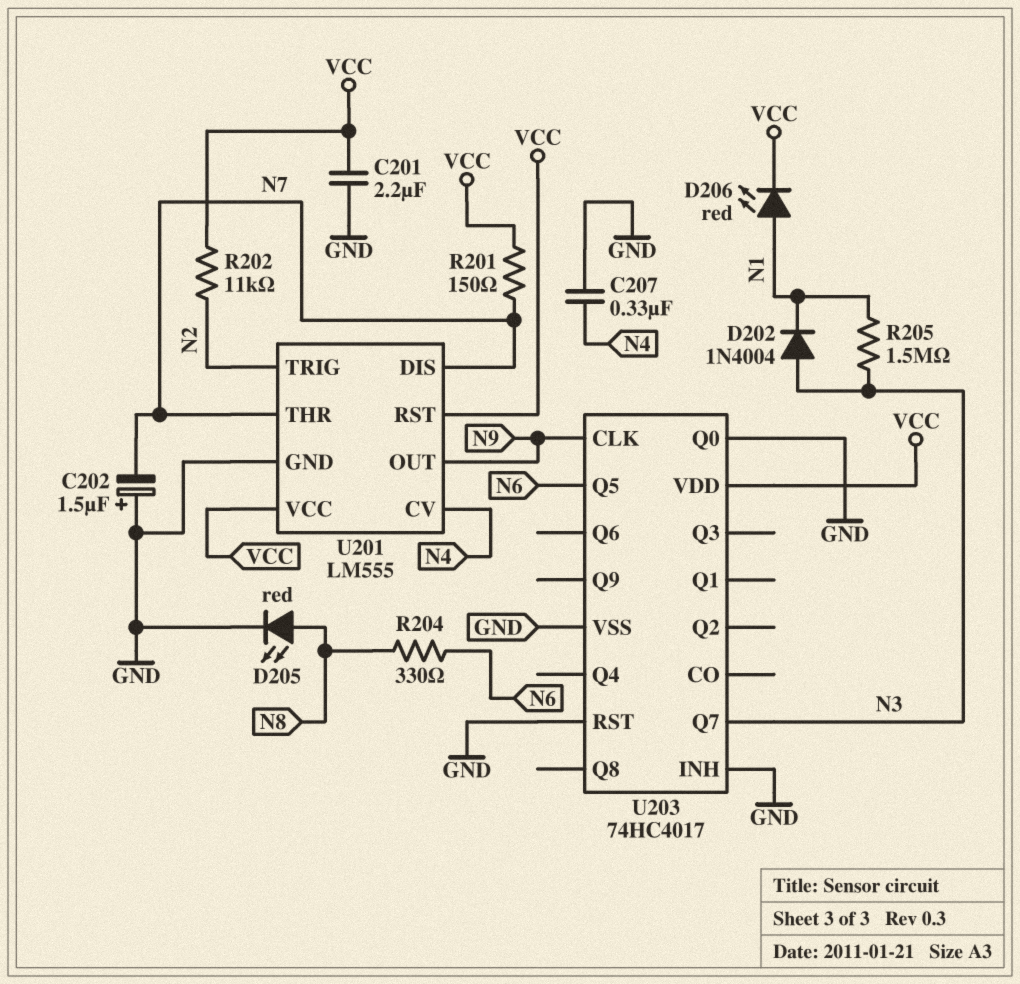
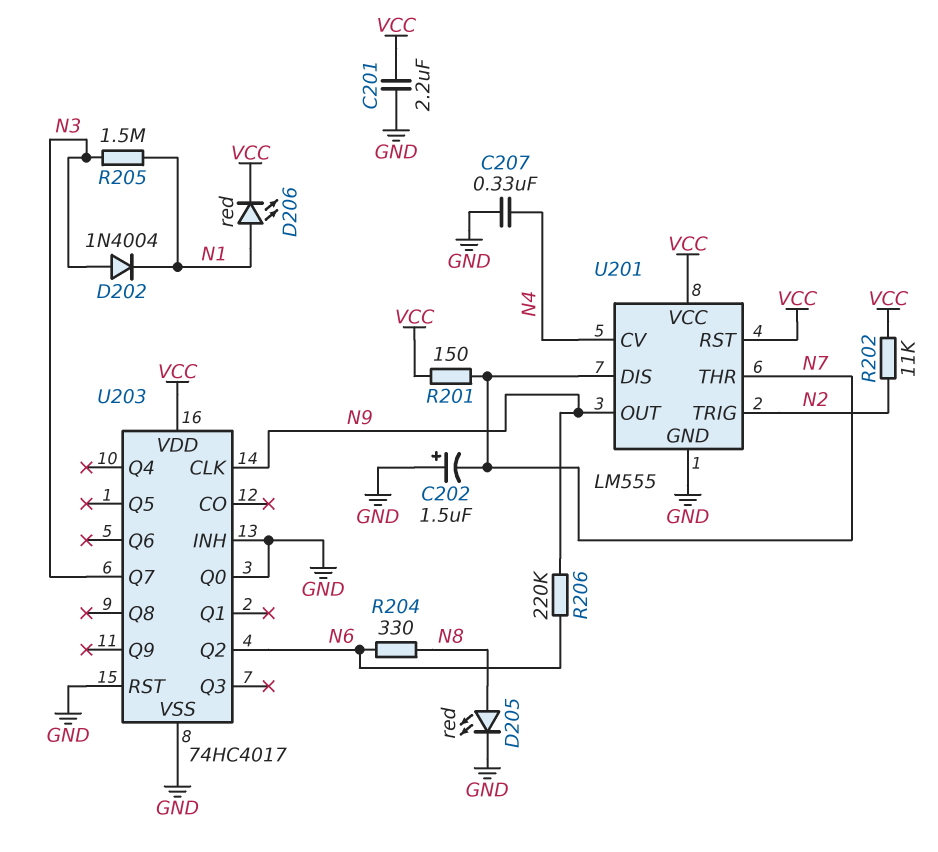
R206: none -> 220k (N6, N9)
U203 pin Q2: none -> N6
U203 pin Q5: N6 -> none

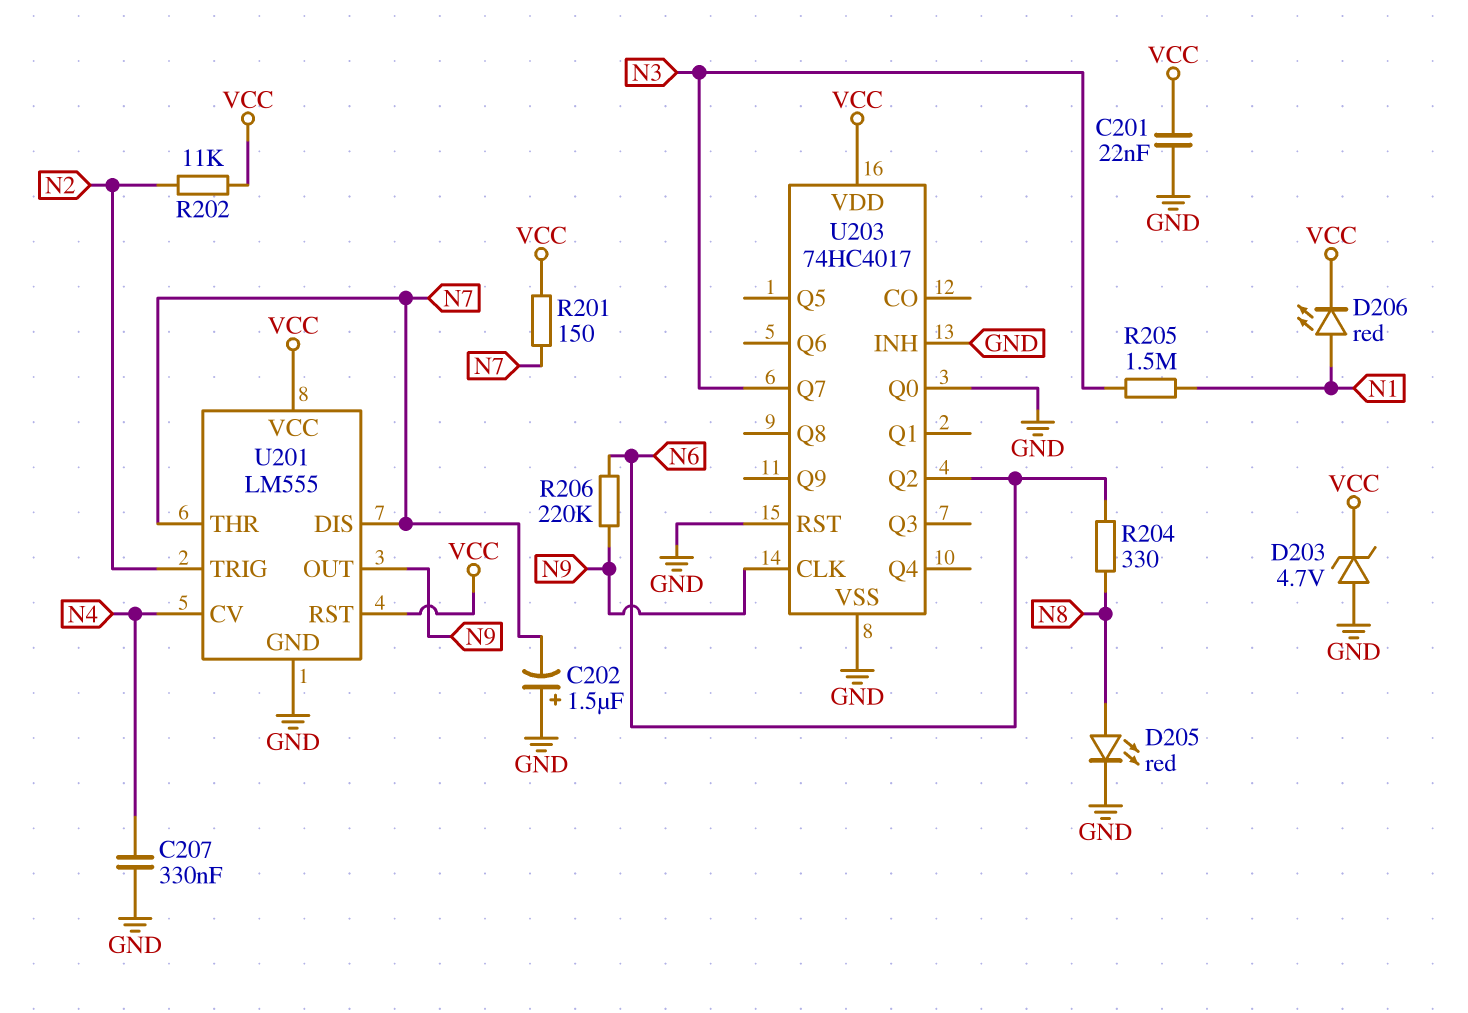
C201: 2.2uF (GND, VCC) -> 22nF (GND, VCC)
D202: diode 1N4004 (A N3, K N1) -> none
D203: none -> zener 4.7V (A GND, K VCC)

